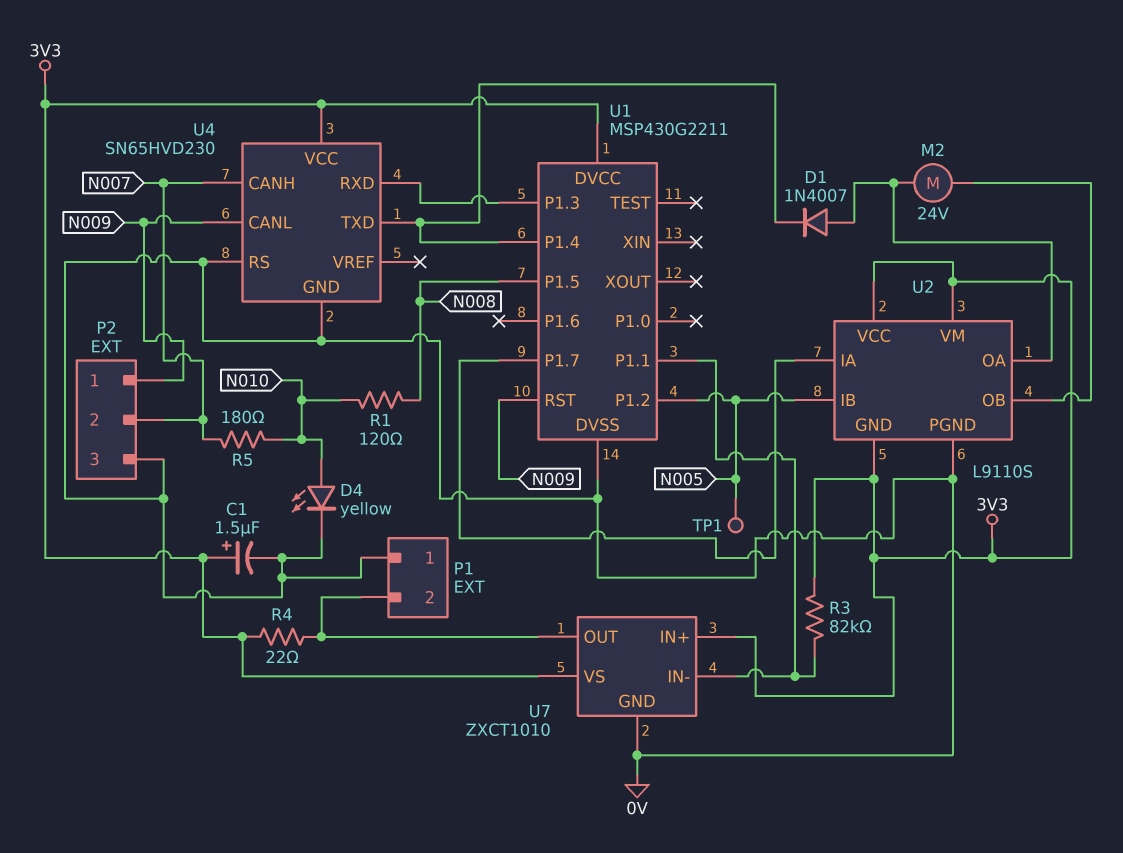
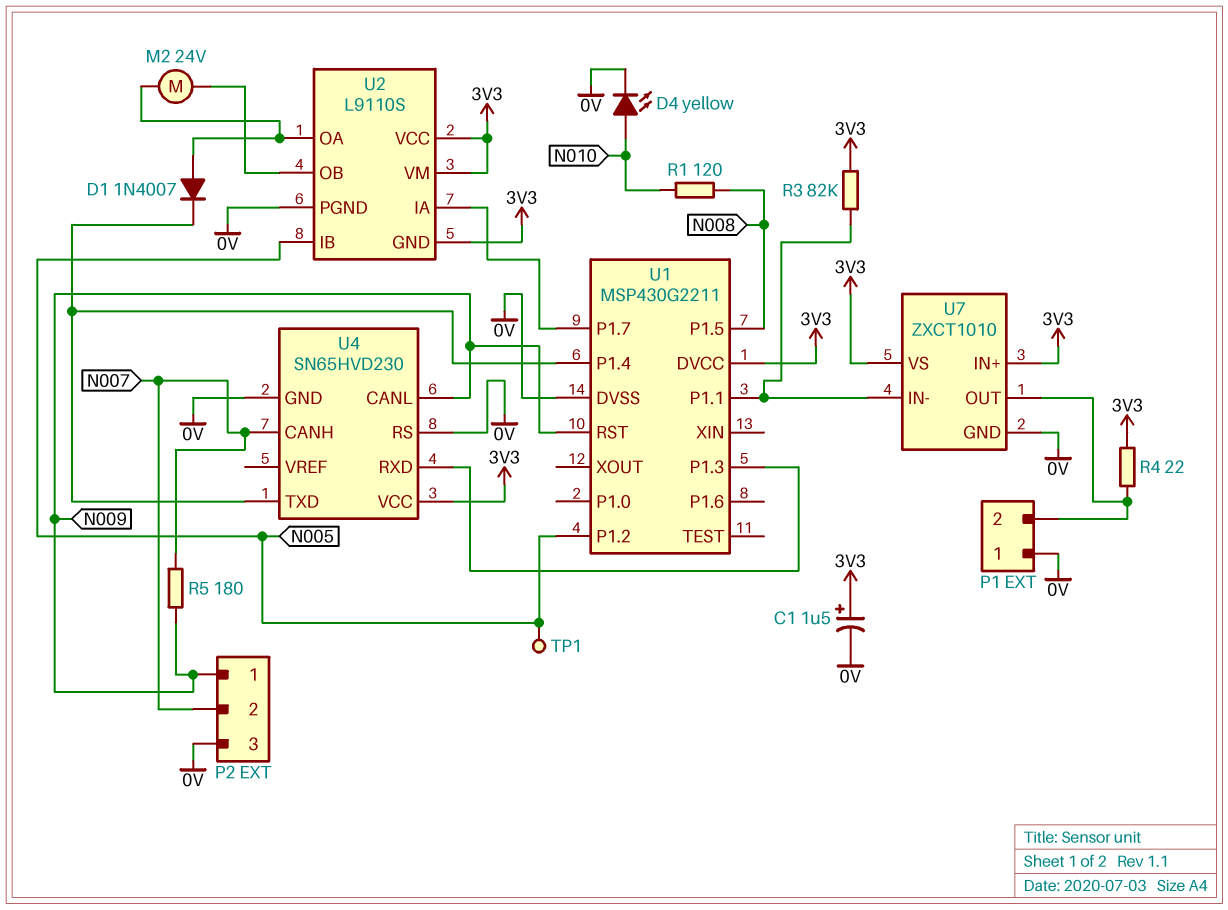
R5: 180 (N007, N010) -> 180 (N007, N009)

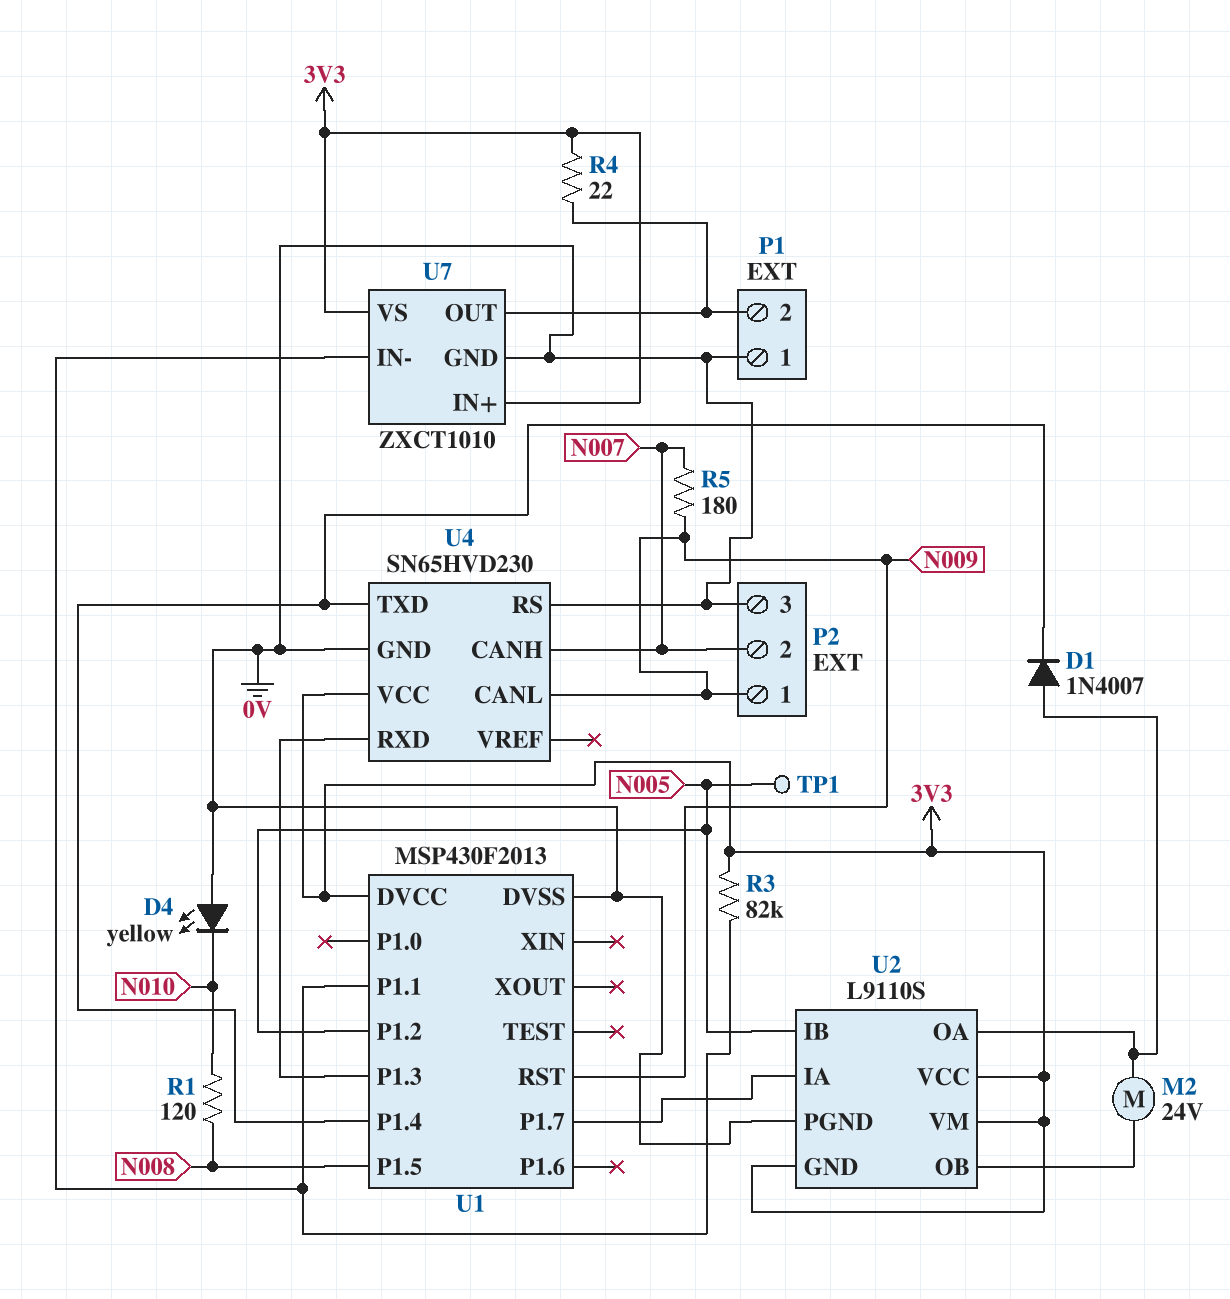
C1: 1.5uF (plus 3V3, minus 0V) -> none
D4: LED yellow (A N010, K 0V) -> LED yellow (A 0V, K N010)
U1: MSP430G2211 -> MSP430F2013

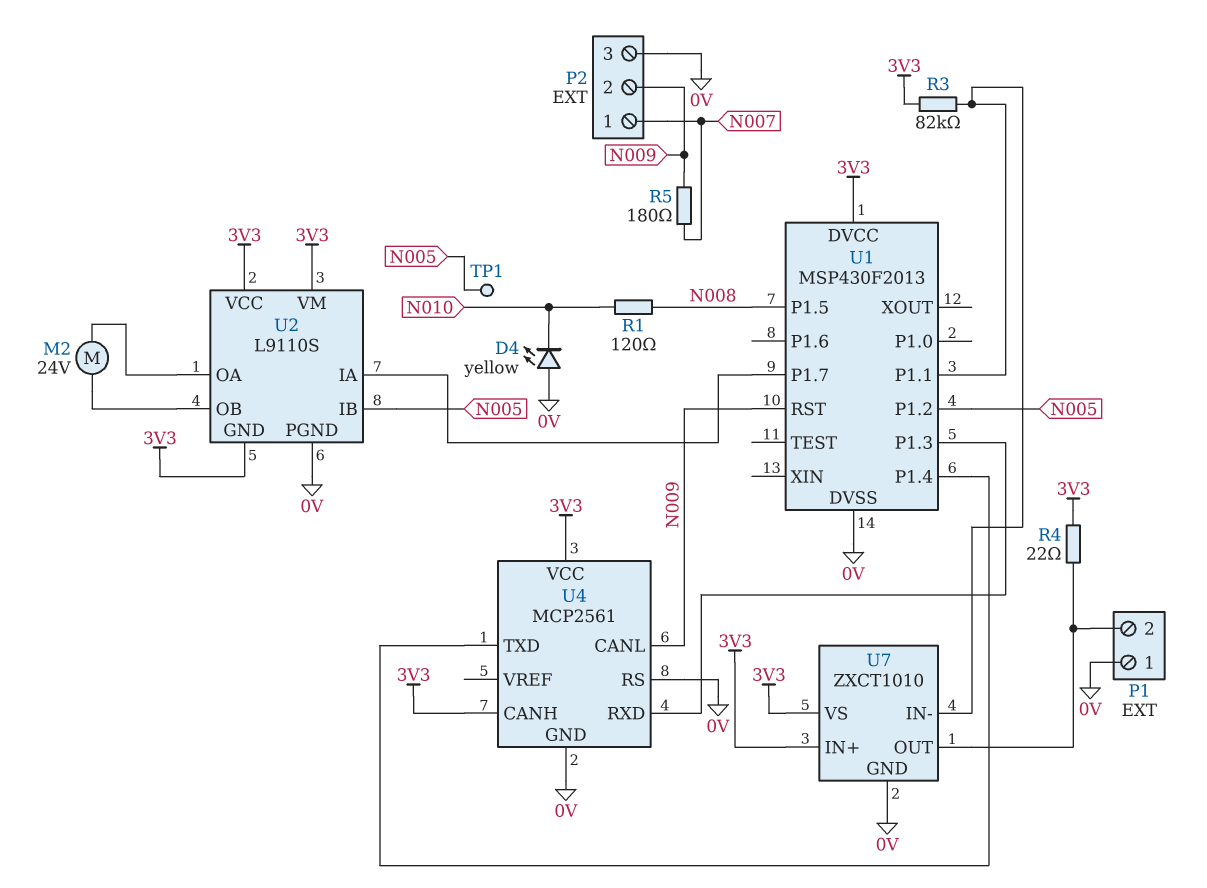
D1: diode 1N4007 (A U2/OA, K U1/P1.4) -> none
P2 pin 1: N009 -> N007
P2 pin 2: N007 -> N009
U4: SN65HVD230 -> MCP2561
U4 pin CANH: N007 -> 3V3

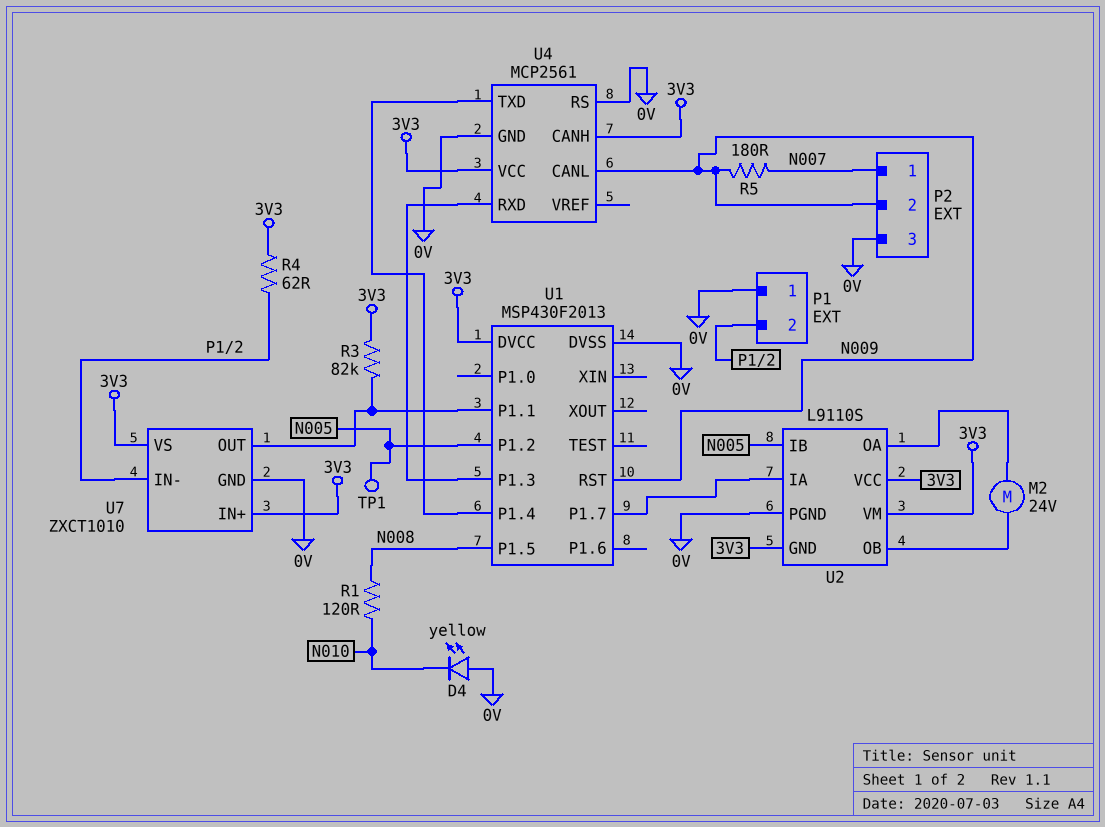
R4: 22 (3V3, P1/2) -> 62 (3V3, P1/2)
U7 pin IN-: U1/P1.1 -> P1/2
U7 pin OUT: P1/2 -> U1/P1.1

